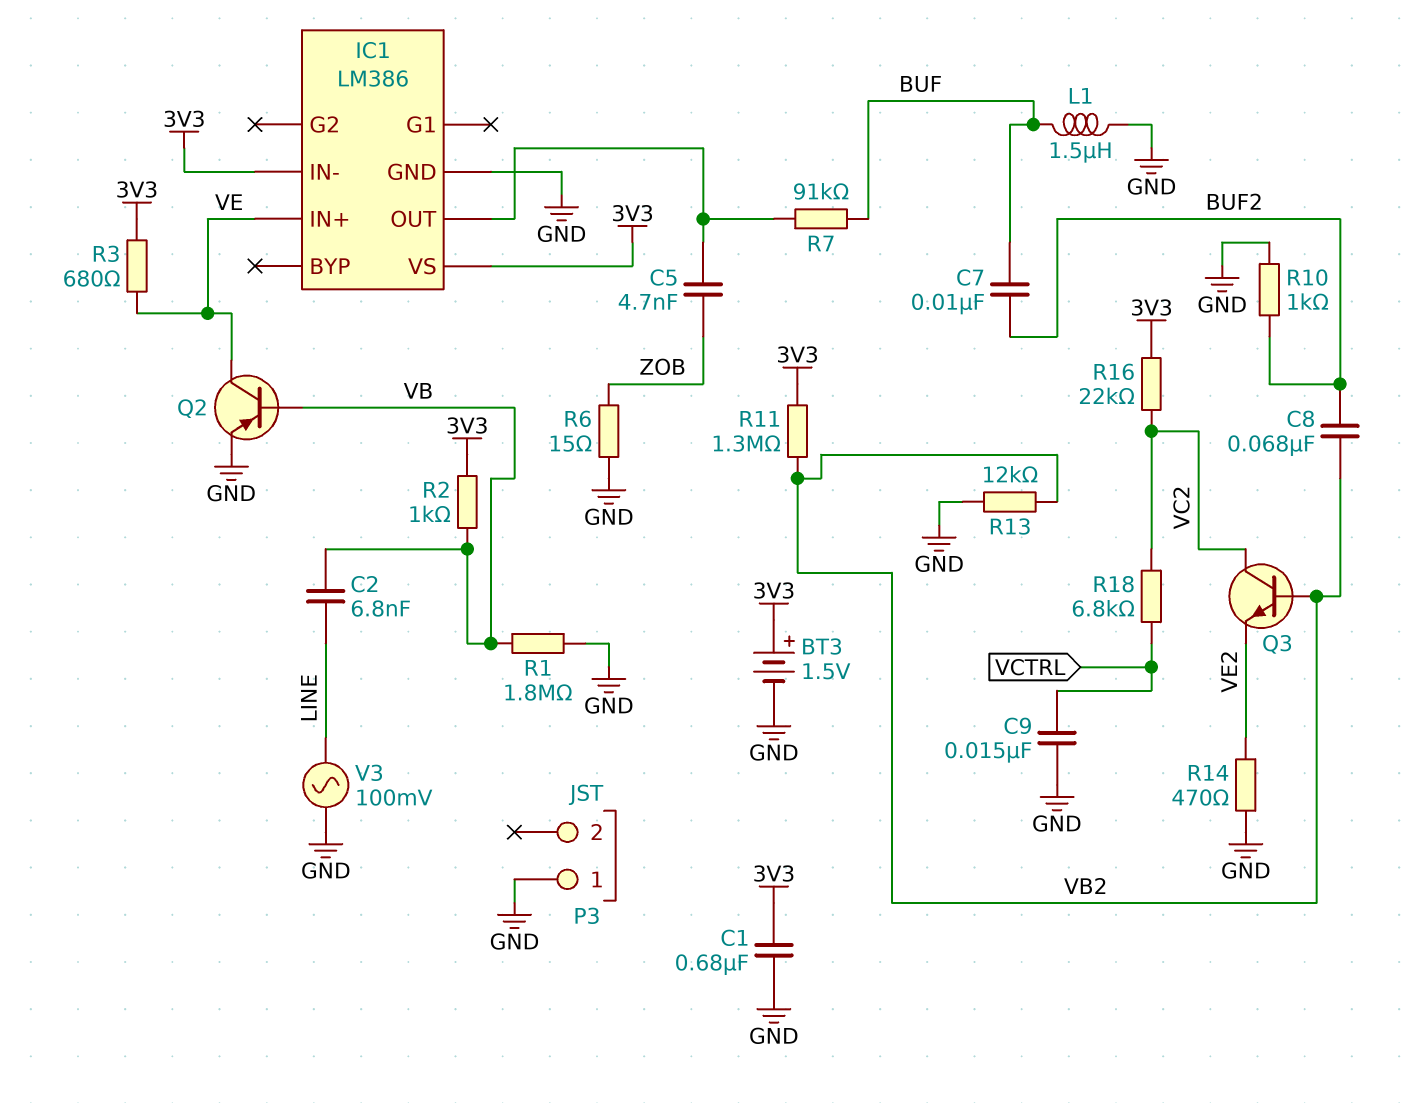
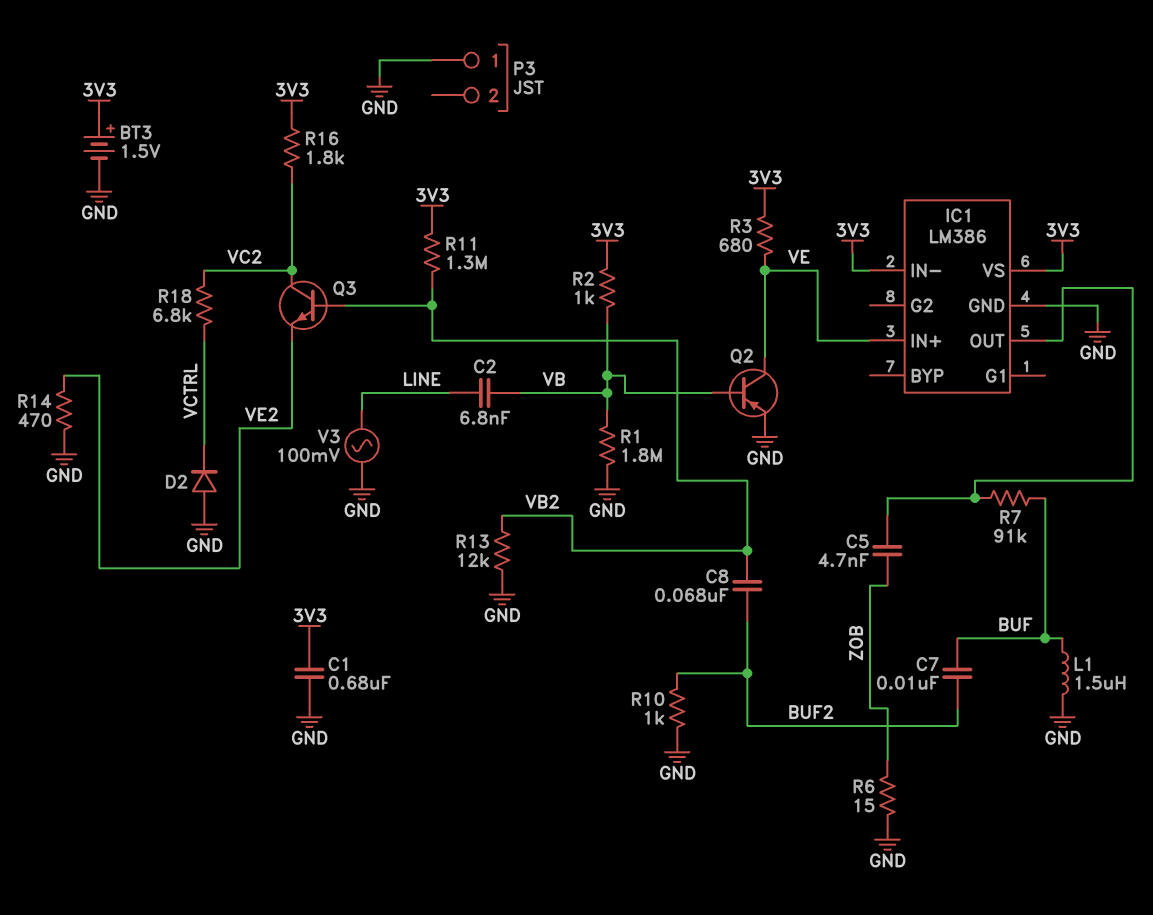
C9: 15nF (GND, VCTRL) -> none
D2: none -> diode (A GND, K VCTRL)
R16: 22k (3V3, VC2) -> 1.8k (3V3, VC2)

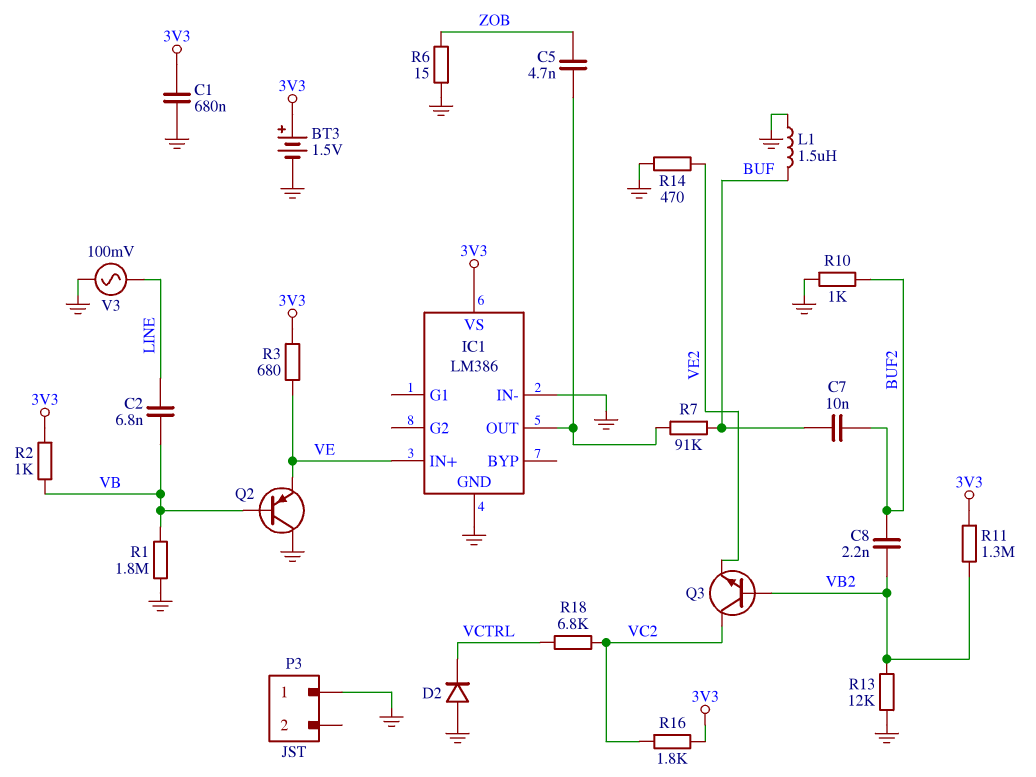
C8: 68nF (BUF2, VB2) -> 2.2nF (BUF2, VB2)
IC1 pin IN-: 3V3 -> GND
Q2: PNP (B VB, C VE, E GND) -> PNP (B VB, C GND, E VE)

